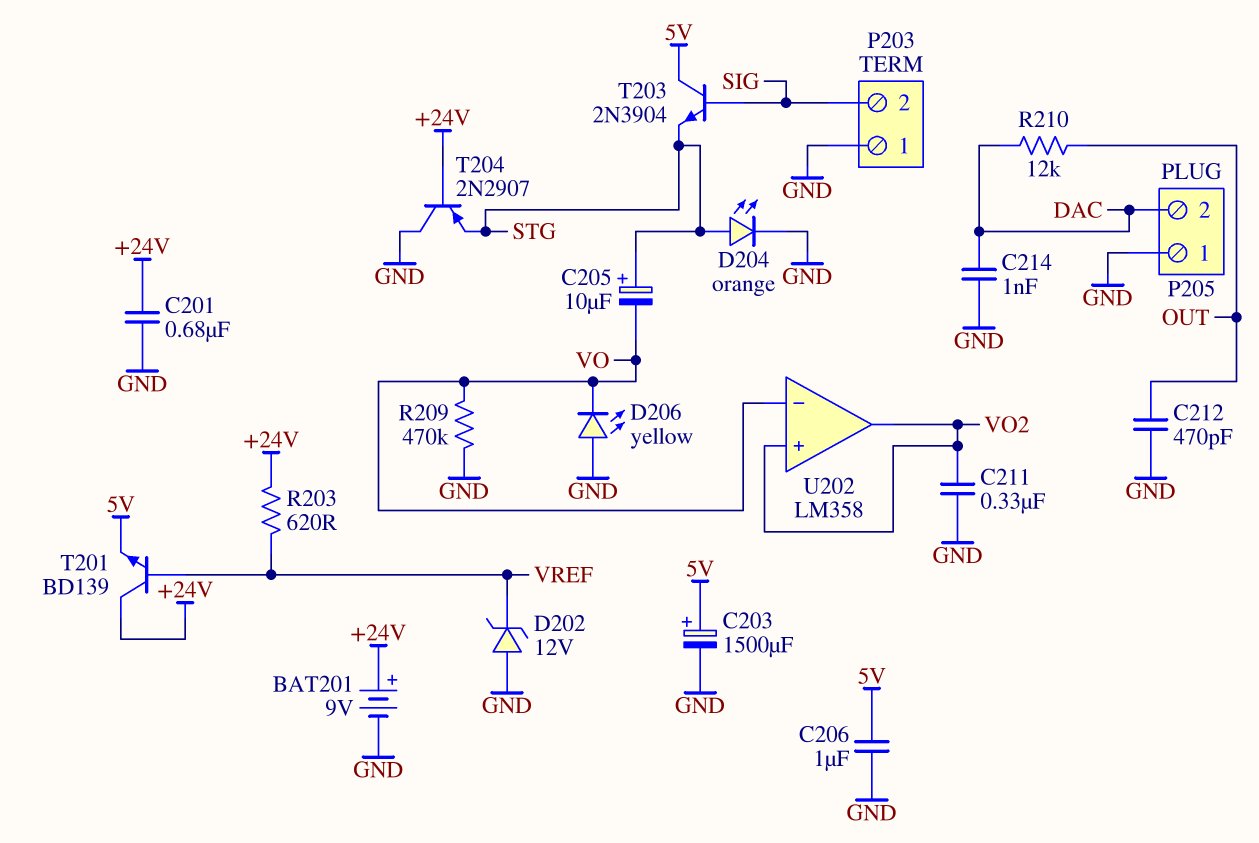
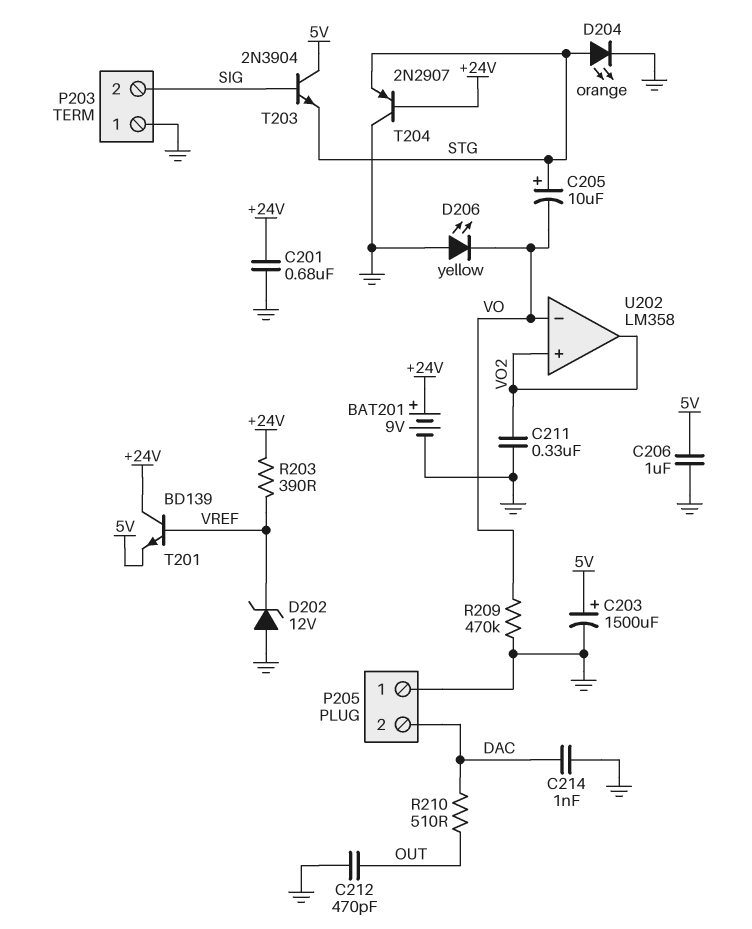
R203: 620 (+24V, VREF) -> 390 (+24V, VREF)
R210: 12k (DAC, OUT) -> 510 (DAC, OUT)

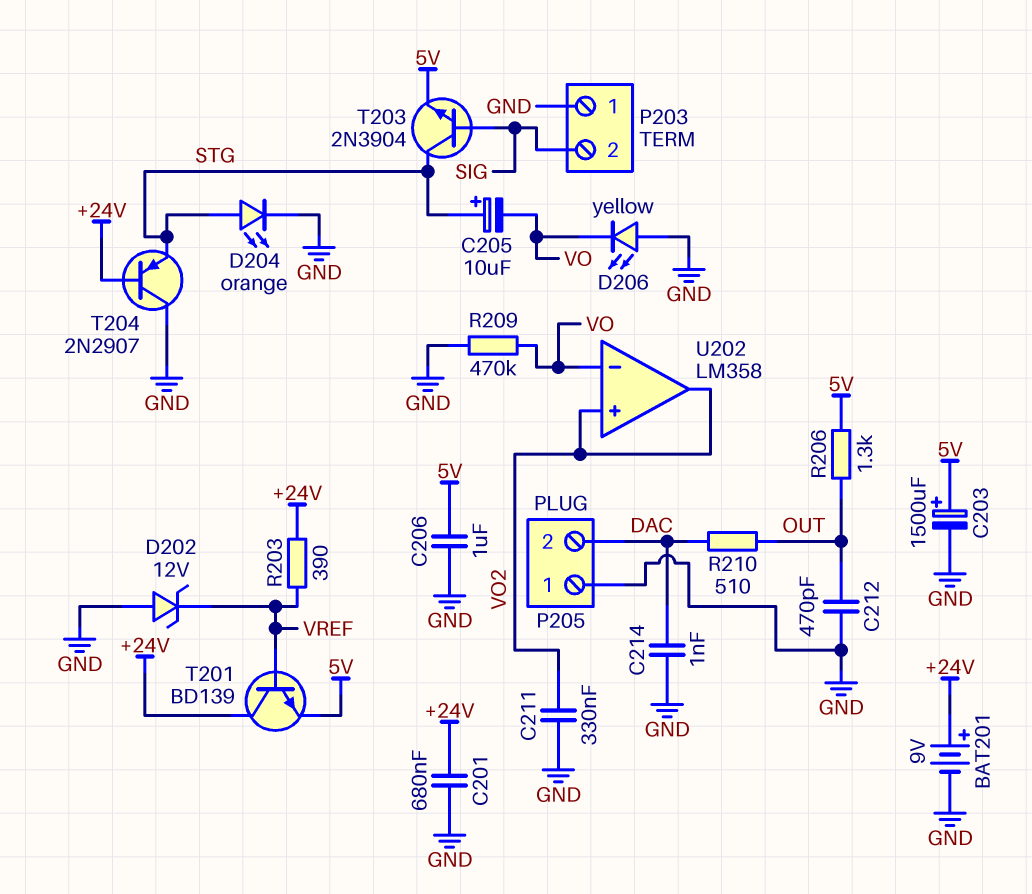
R206: none -> 1.3k (5V, OUT)
T203: NPN 2N3904 (B SIG, C 5V, E STG) -> NPN 2N3904 (B SIG, C STG, E 5V)

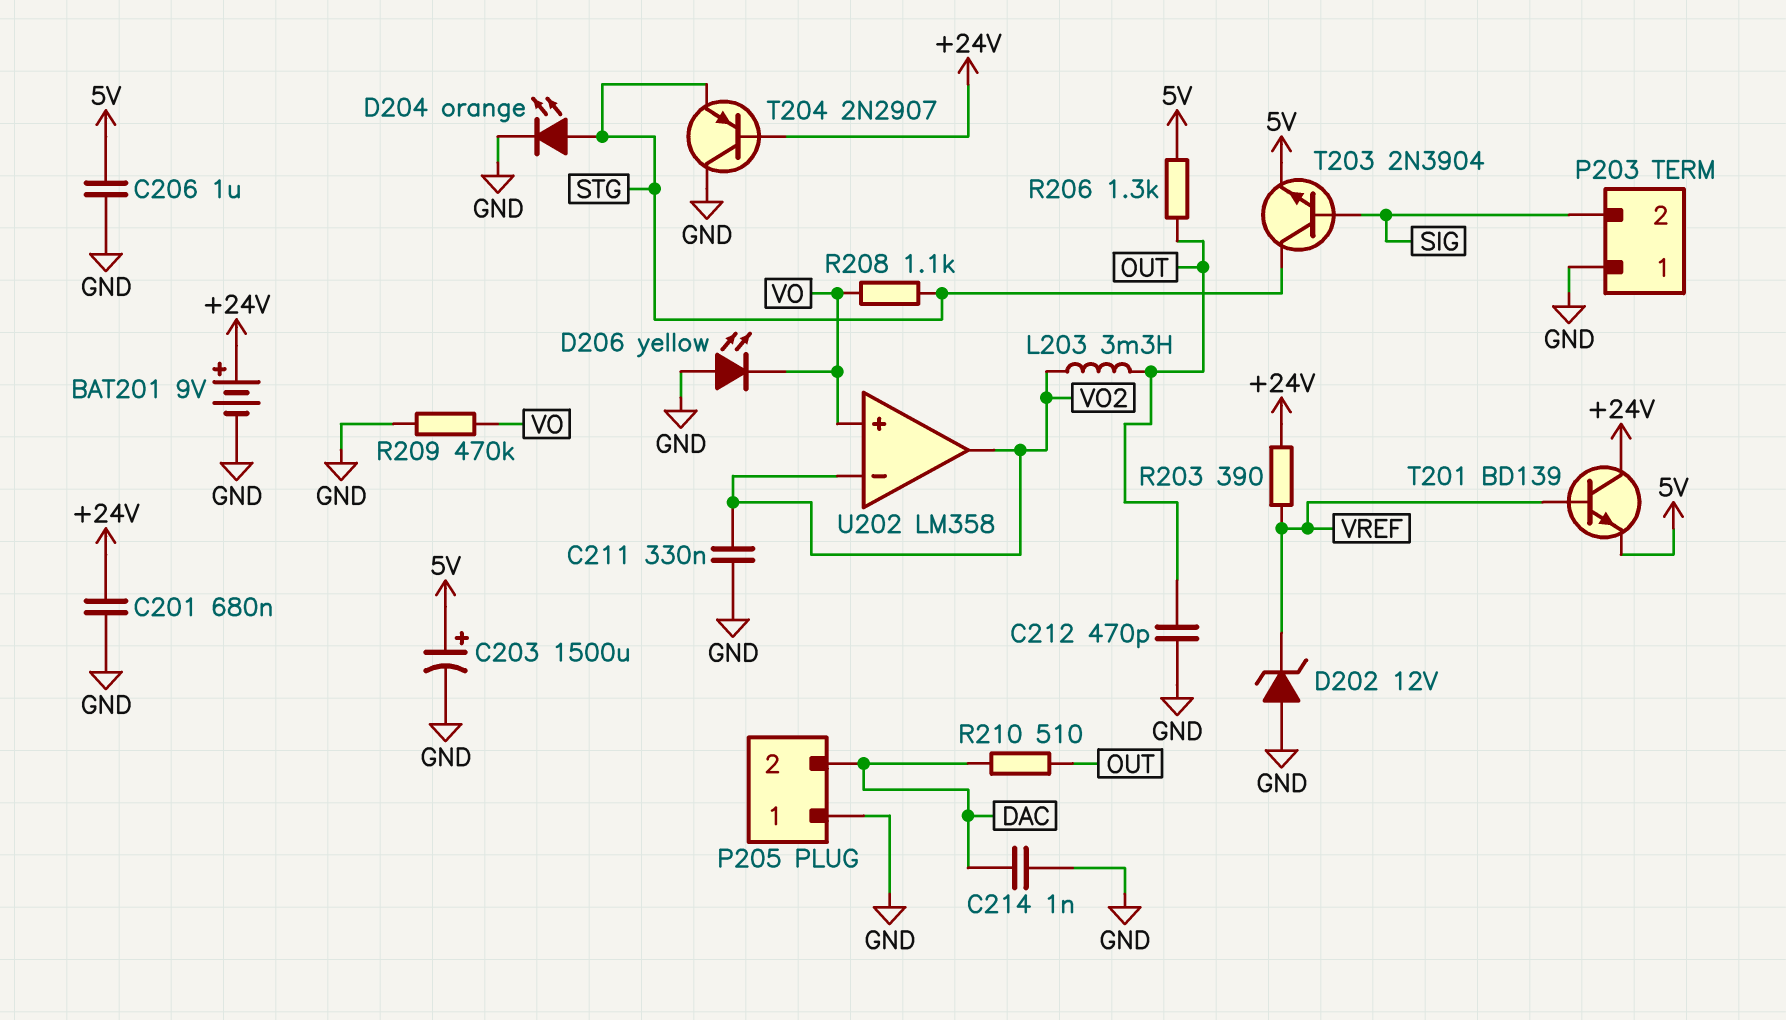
C205: 10uF (plus STG, minus VO) -> none
L203: none -> 3.3mH (OUT, VO2)
R208: none -> 1.1k (STG, VO)
U202 pin in+: VO2 -> VO
U202 pin in-: VO -> VO2

